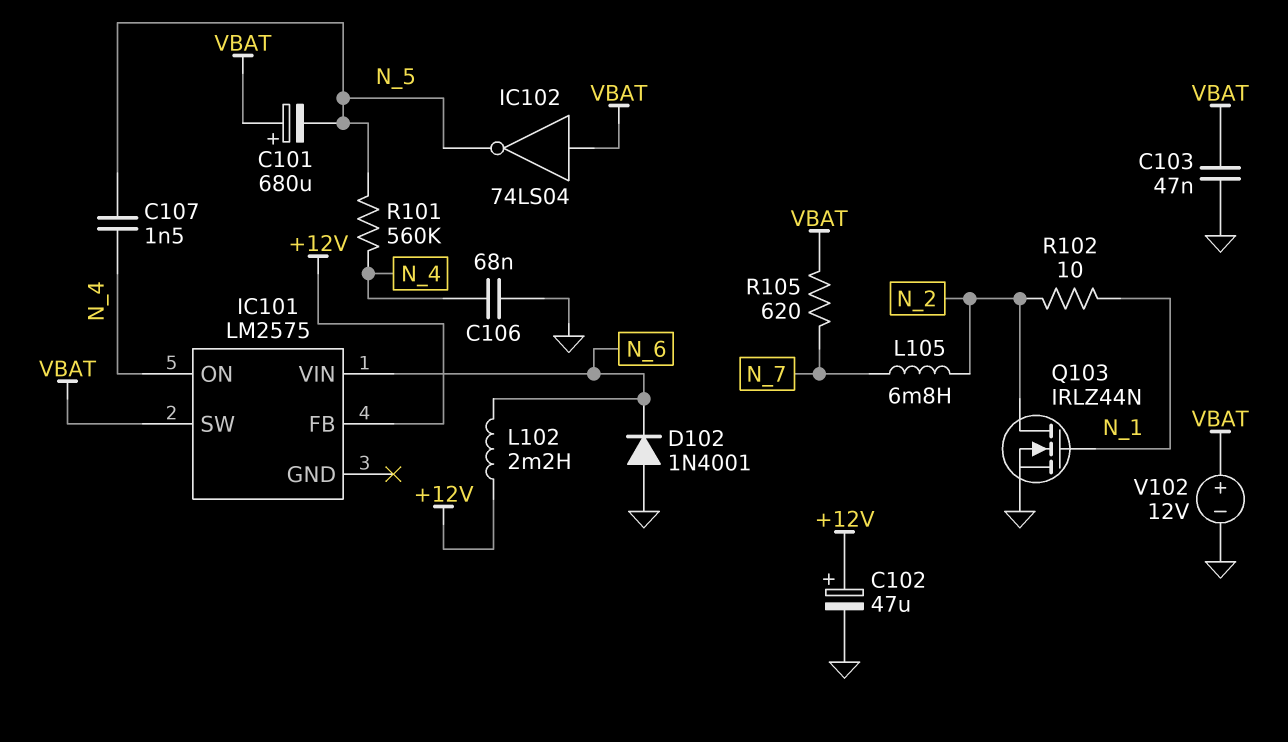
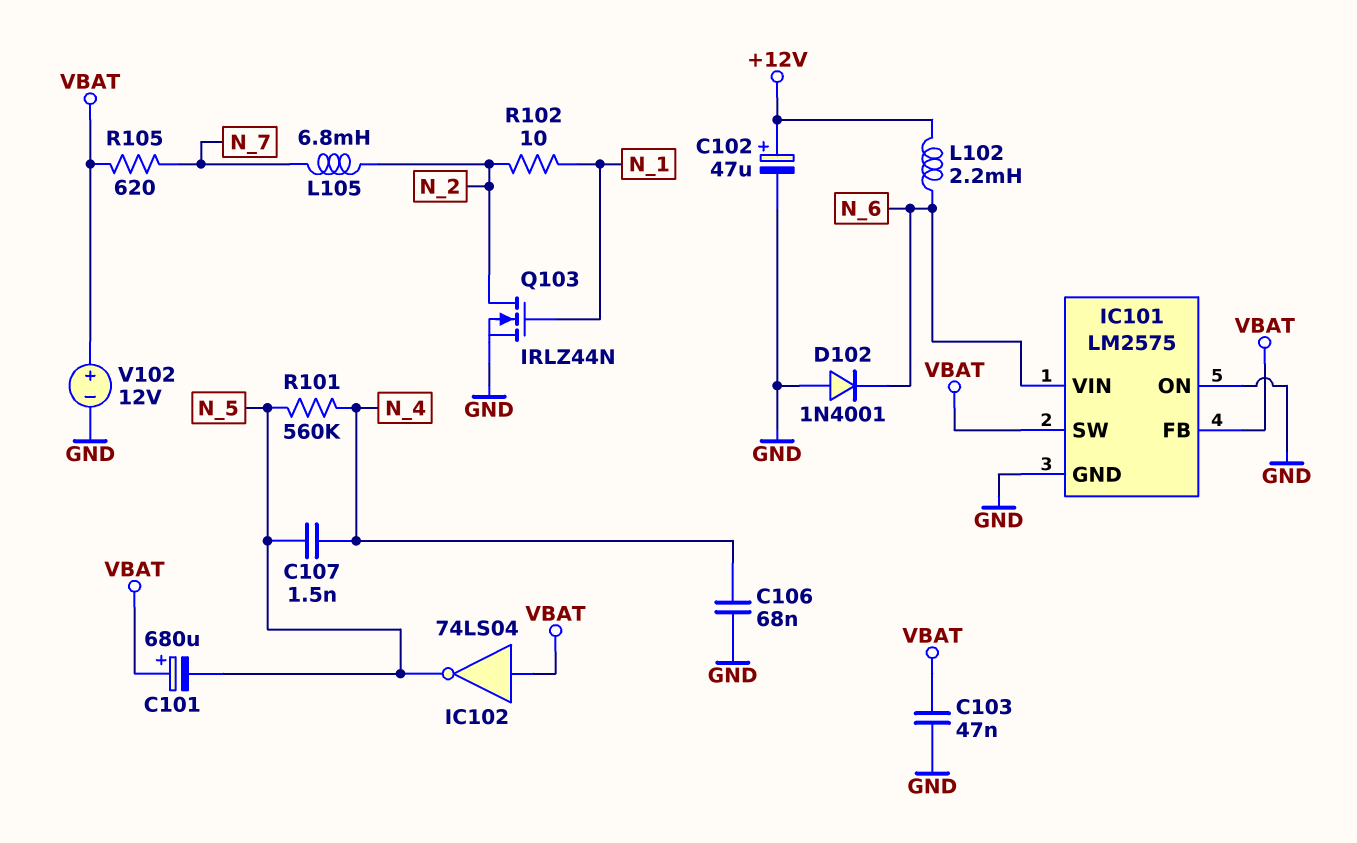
IC101 pin FB: +12V -> VBAT
IC101 pin GND: none -> GND
IC101 pin ON: N_4 -> GND

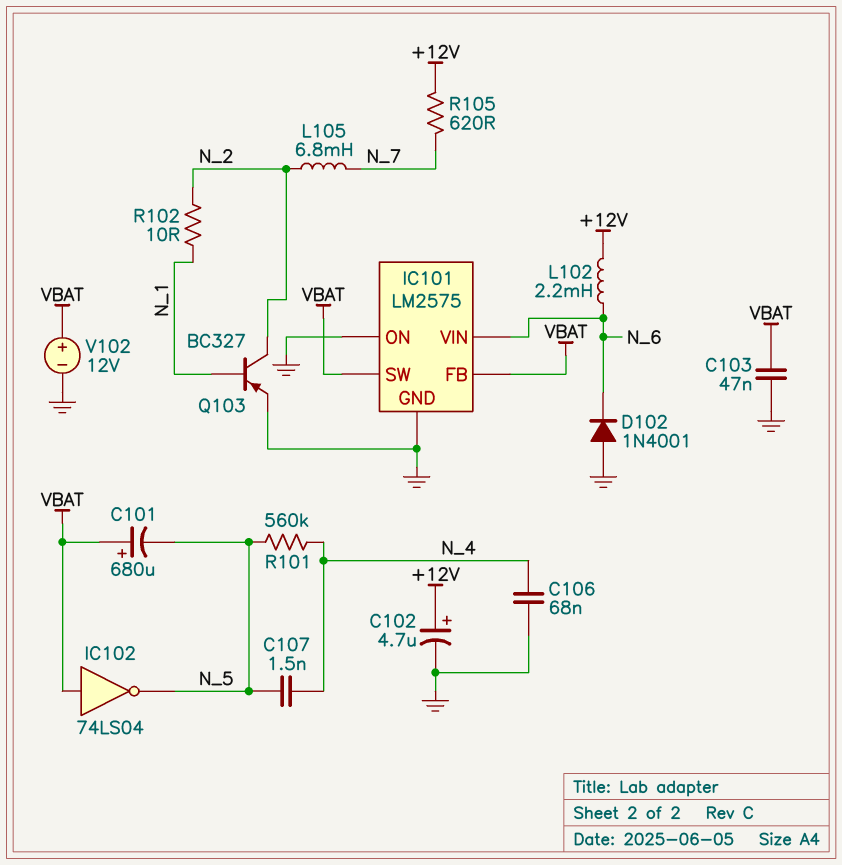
C102: 47uF (plus +12V, minus GND) -> 4.7uF (plus +12V, minus GND)
Q103: NMOS IRLZ44N (G N_1, D N_2, S GND) -> PNP BC327 (B N_1, C N_2, E GND)
R105: 620 (N_7, VBAT) -> 620 (+12V, N_7)

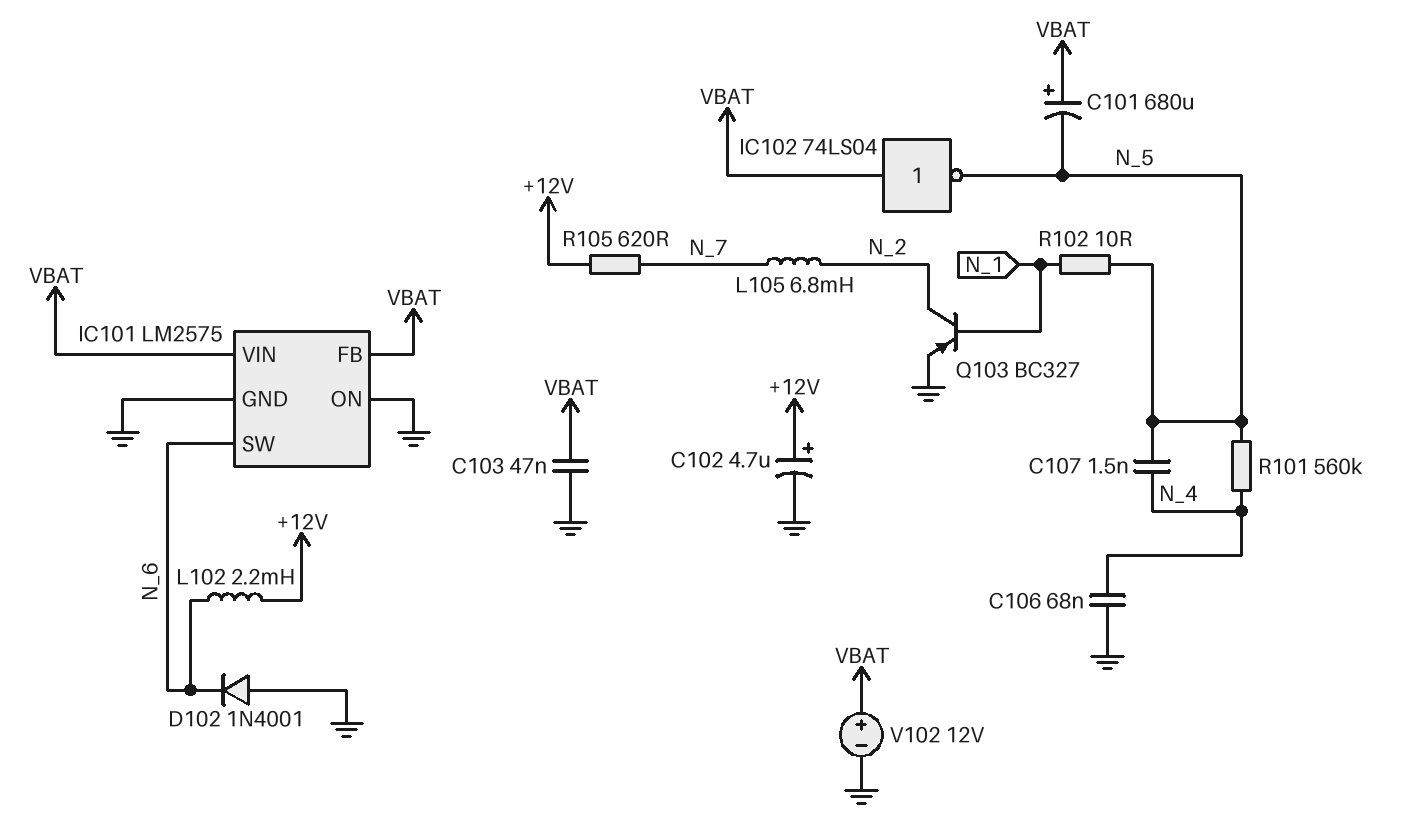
IC101 pin SW: VBAT -> N_6
IC101 pin VIN: N_6 -> VBAT
R102: 10 (N_1, N_2) -> 10 (N_1, N_5)

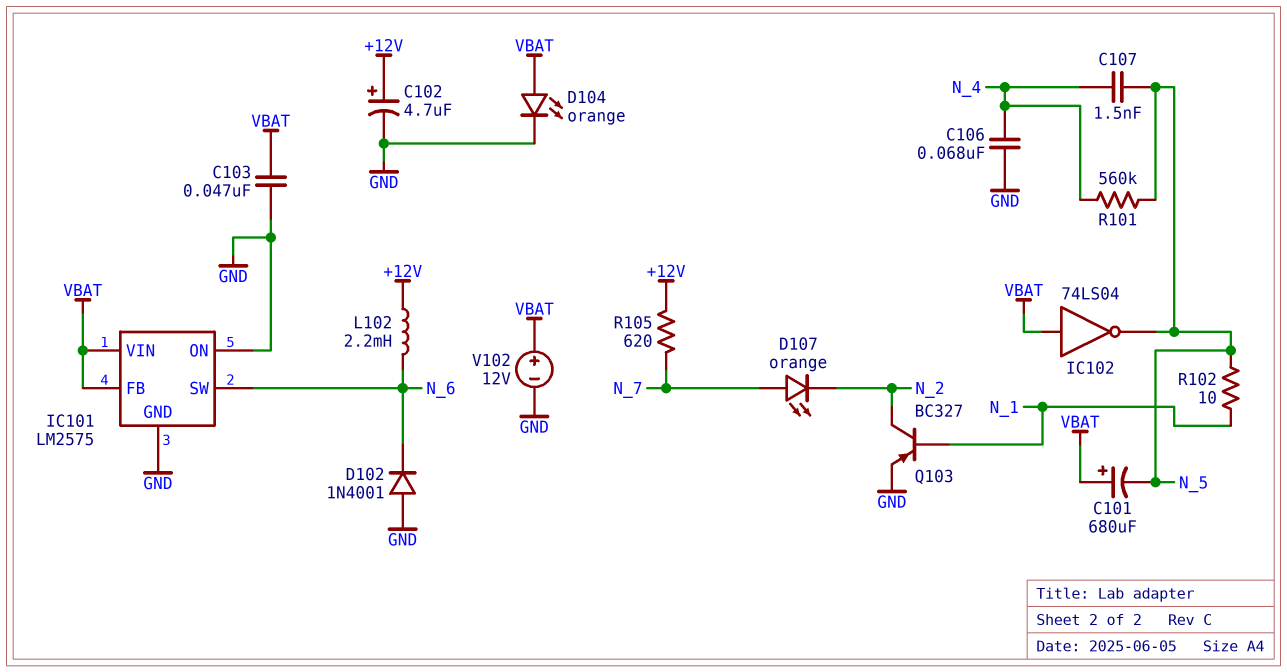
D104: none -> LED orange (A VBAT, K GND)
D107: none -> LED orange (A N_7, K N_2)
L105: 6.8mH (N_2, N_7) -> none

